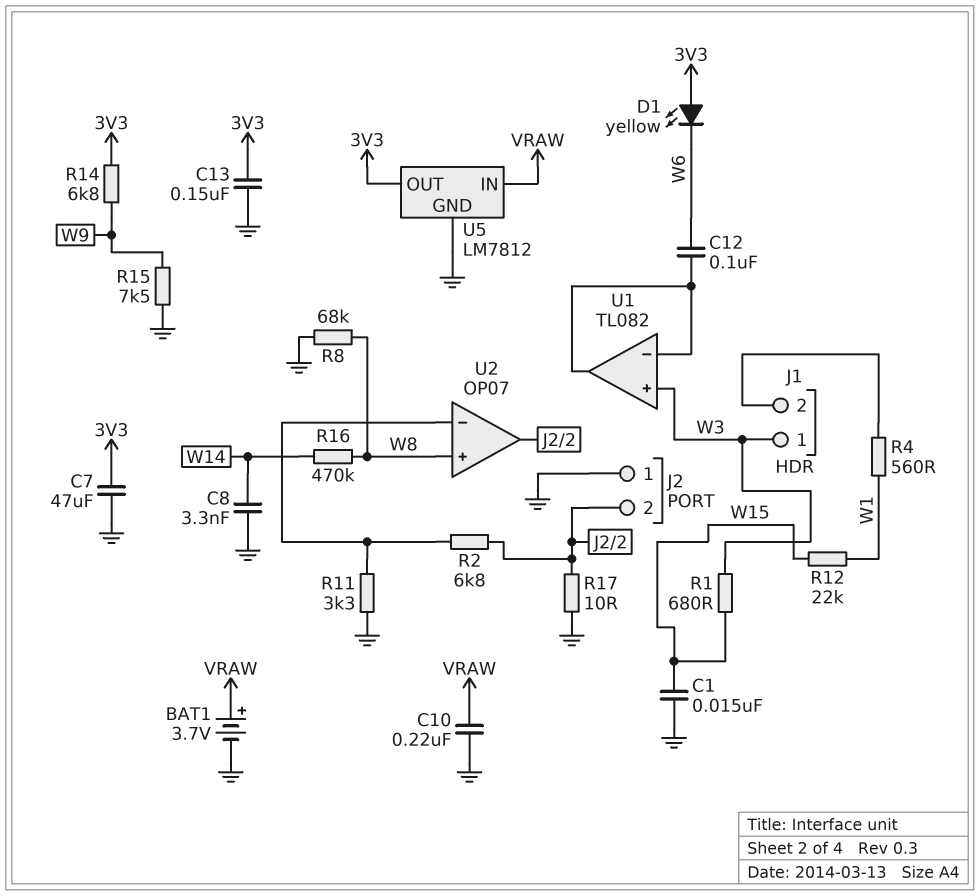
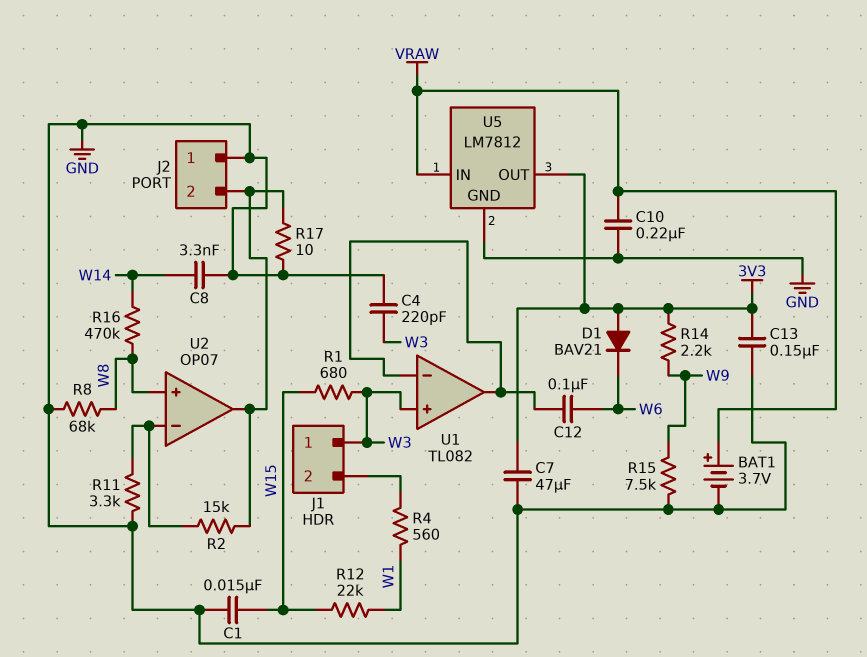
C4: none -> 220pF (GND, W3)
D1: LED yellow (A 3V3, K W6) -> diode BAV21 (A 3V3, K W6)
R2: 6.8k (J2/2, U2/in-) -> 15k (J2/2, U2/in-)
R14: 6.8k (3V3, W9) -> 2.2k (3V3, W9)

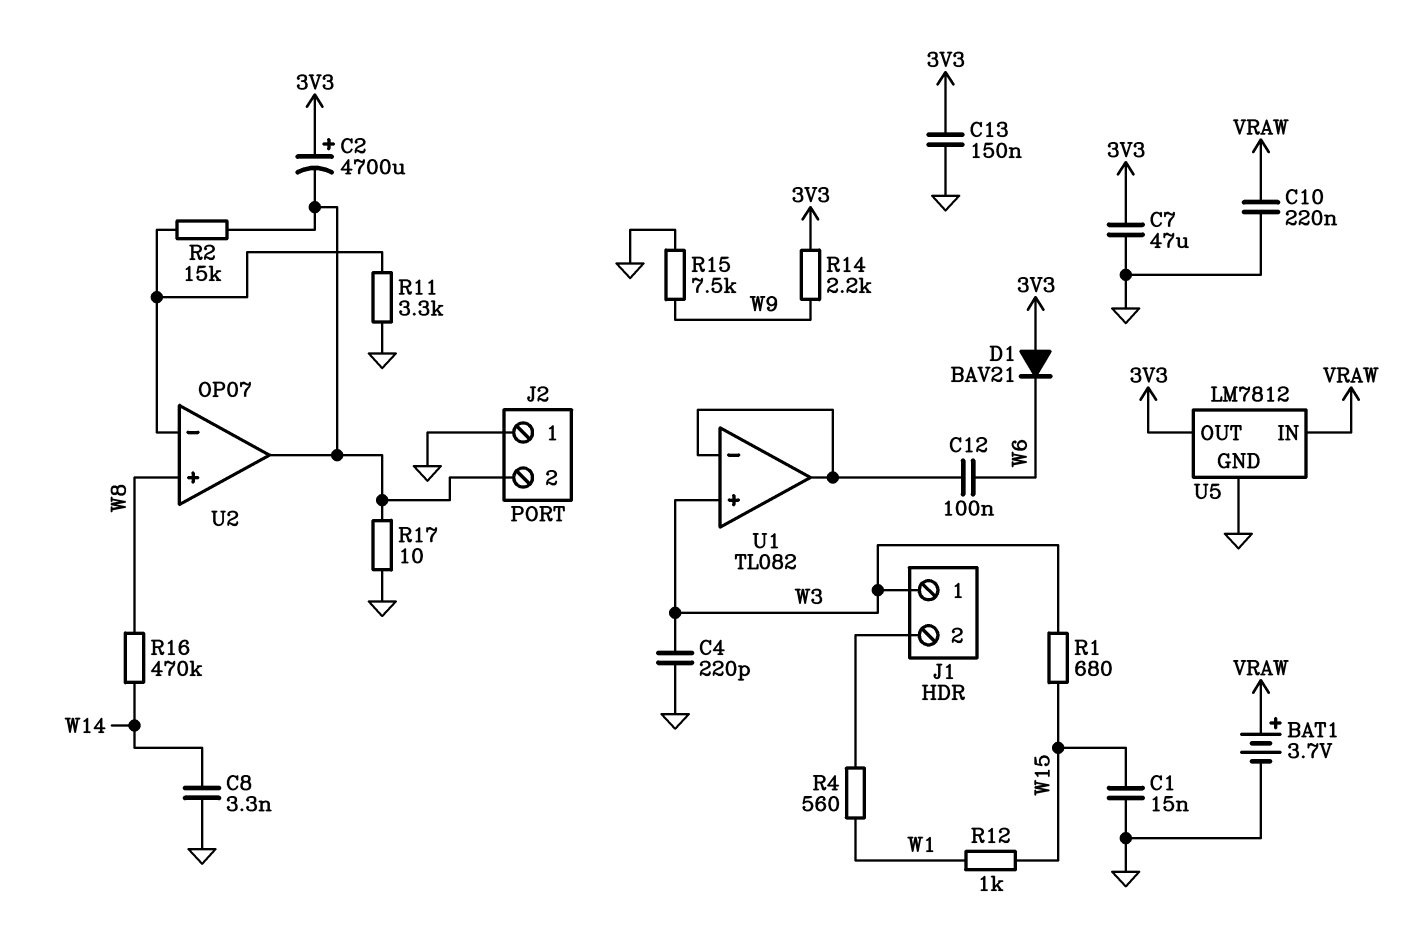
C2: none -> 4700uF (plus 3V3, minus J2/2)
R8: 68k (GND, W8) -> none
R12: 22k (W1, W15) -> 1k (W1, W15)

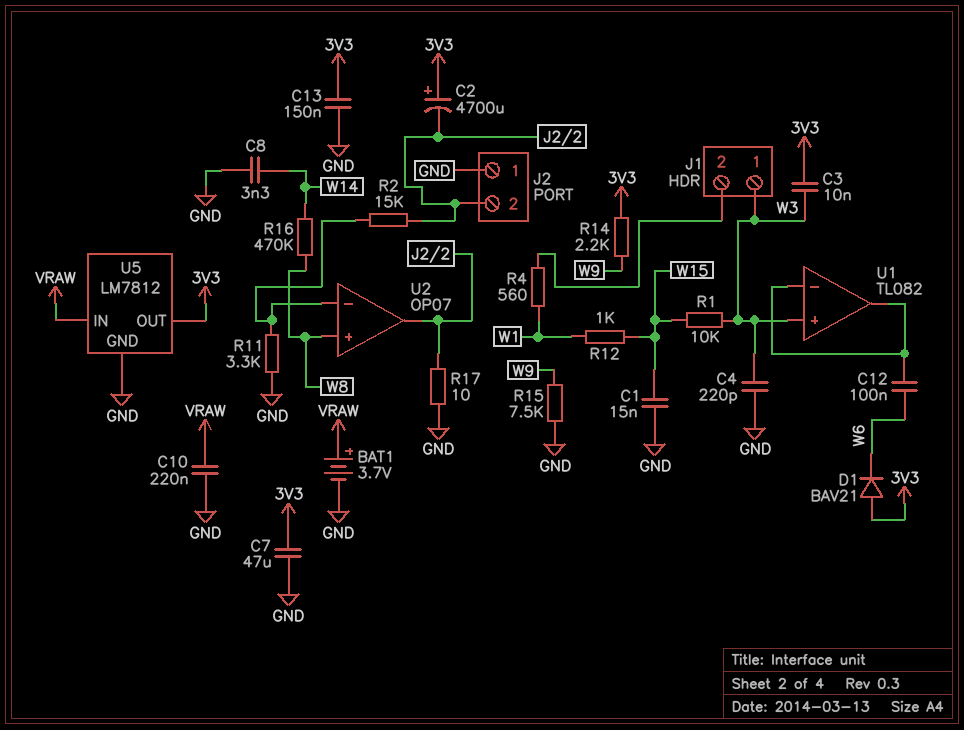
C3: none -> 10nF (3V3, W3)
R1: 680 (W3, W15) -> 10k (W3, W15)

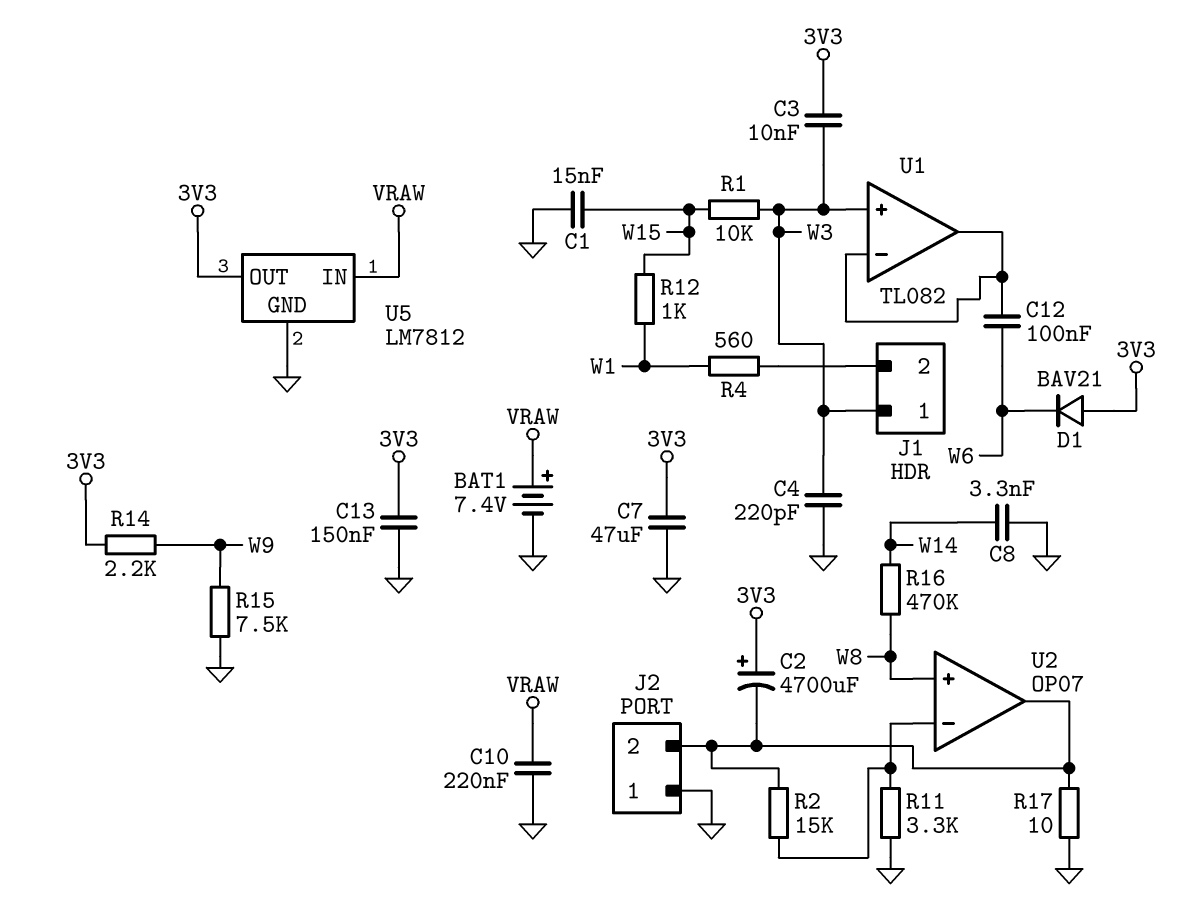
BAT1: 3.7V (plus VRAW, minus GND) -> 7.4V (plus VRAW, minus GND)

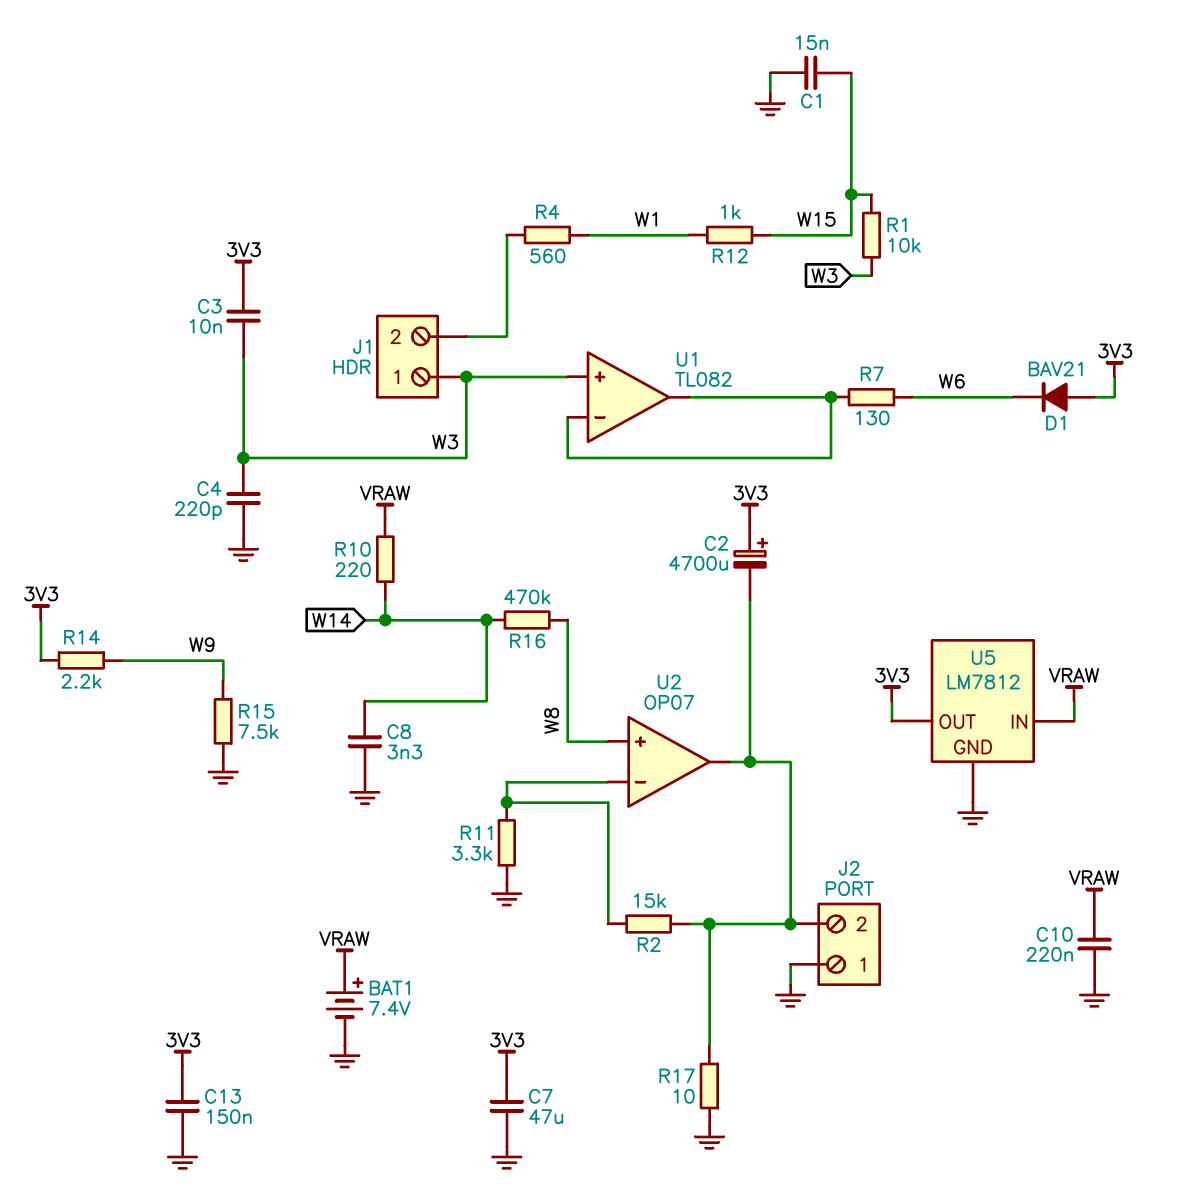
C12: 100nF (U1/in-, W6) -> none
R7: none -> 130 (U1/in-, W6)
R10: none -> 220 (VRAW, W14)

